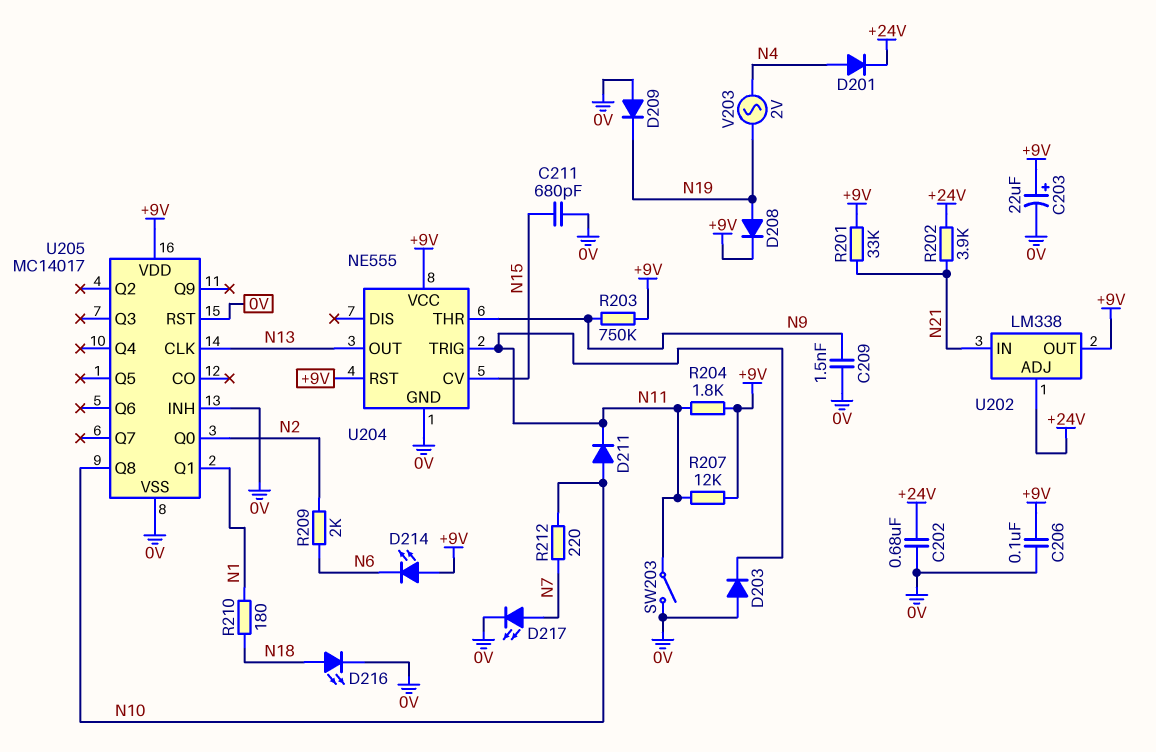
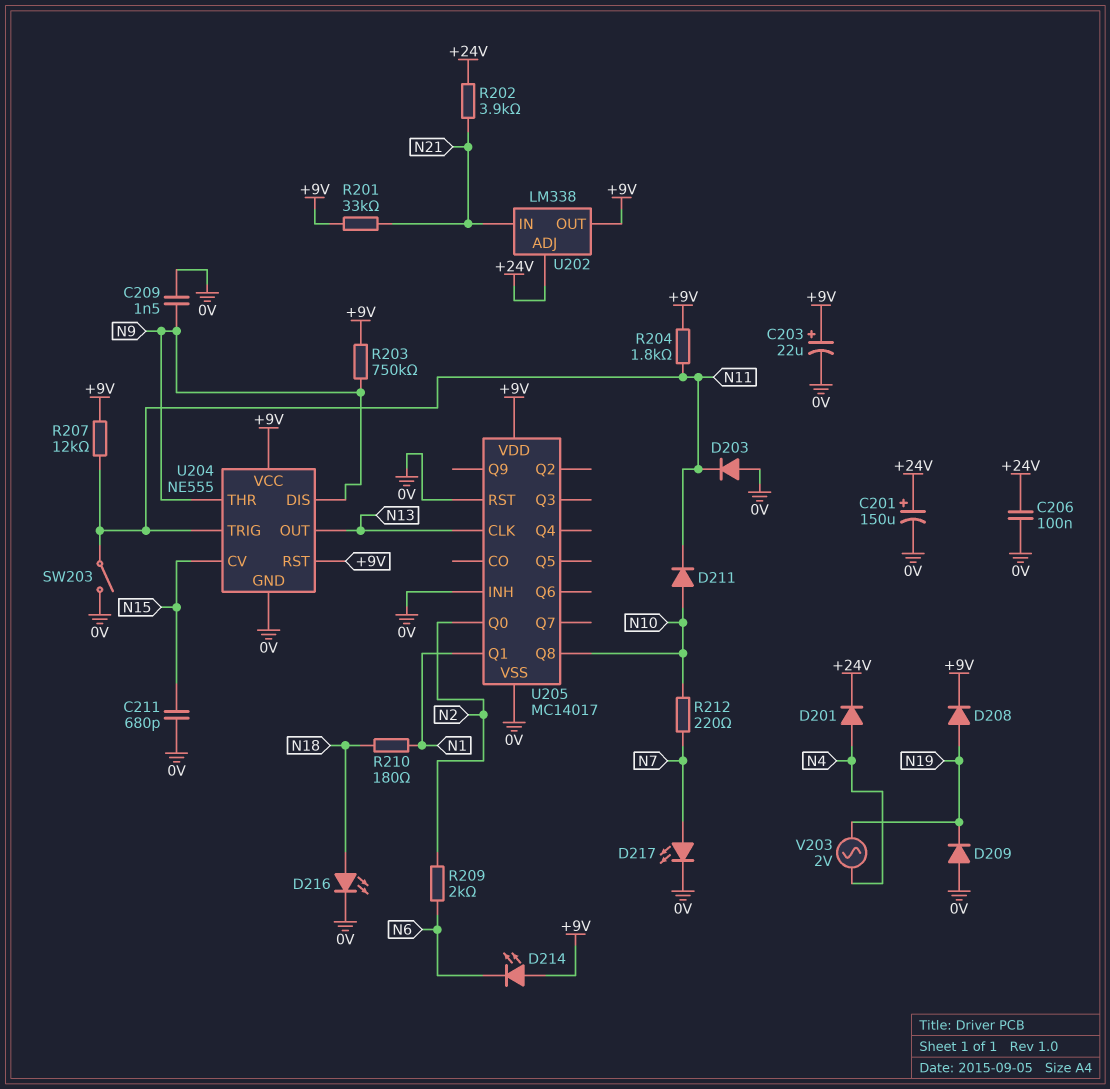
C201: none -> 150uF (plus +24V, minus 0V)
C202: 680nF (+24V, 0V) -> none
C206: 100nF (+9V, 0V) -> 100nF (+24V, 0V)
U204 pin DIS: none -> N9

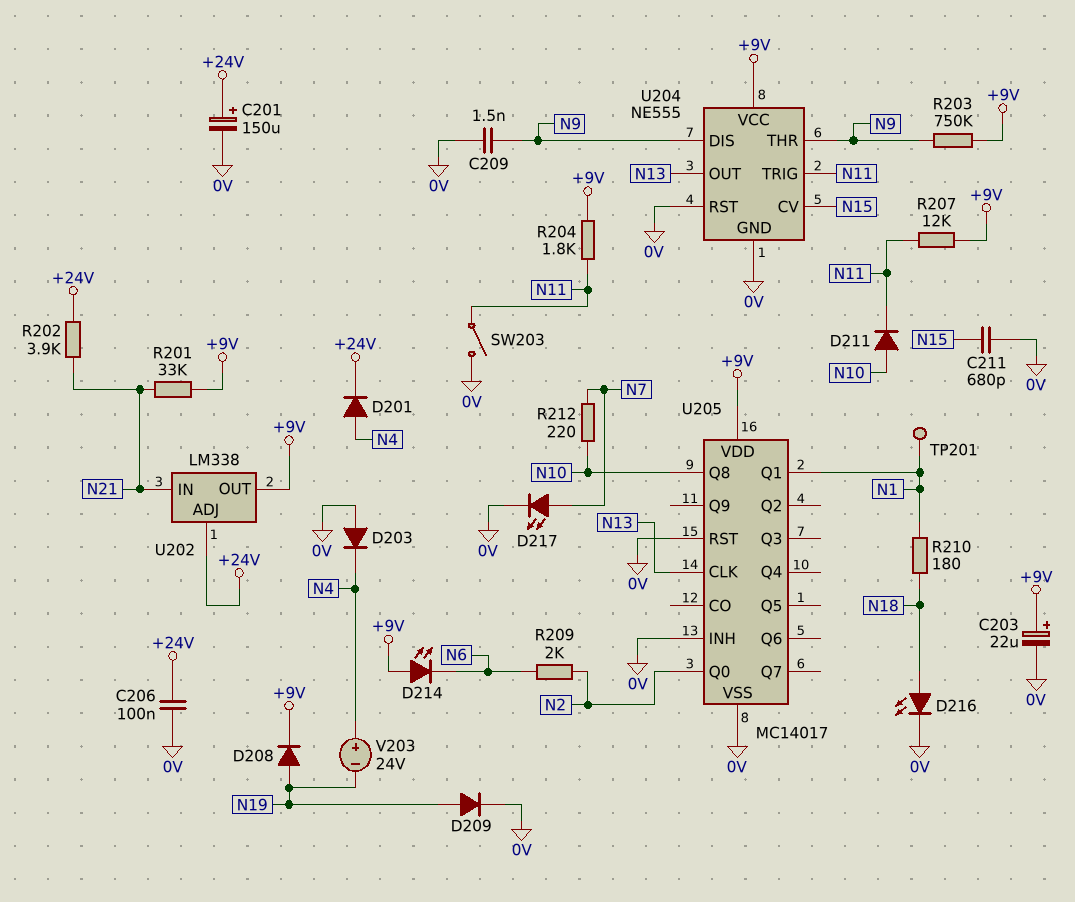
D203: diode (A 0V, K N11) -> diode (A 0V, K N4)
D209: diode (A 0V, K N19) -> diode (A N19, K 0V)
TP201: none -> test point (N1)
U204 pin RST: +9V -> 0V
V203: AC 2V (N4, N19) -> 24V (plus N4, minus N19)

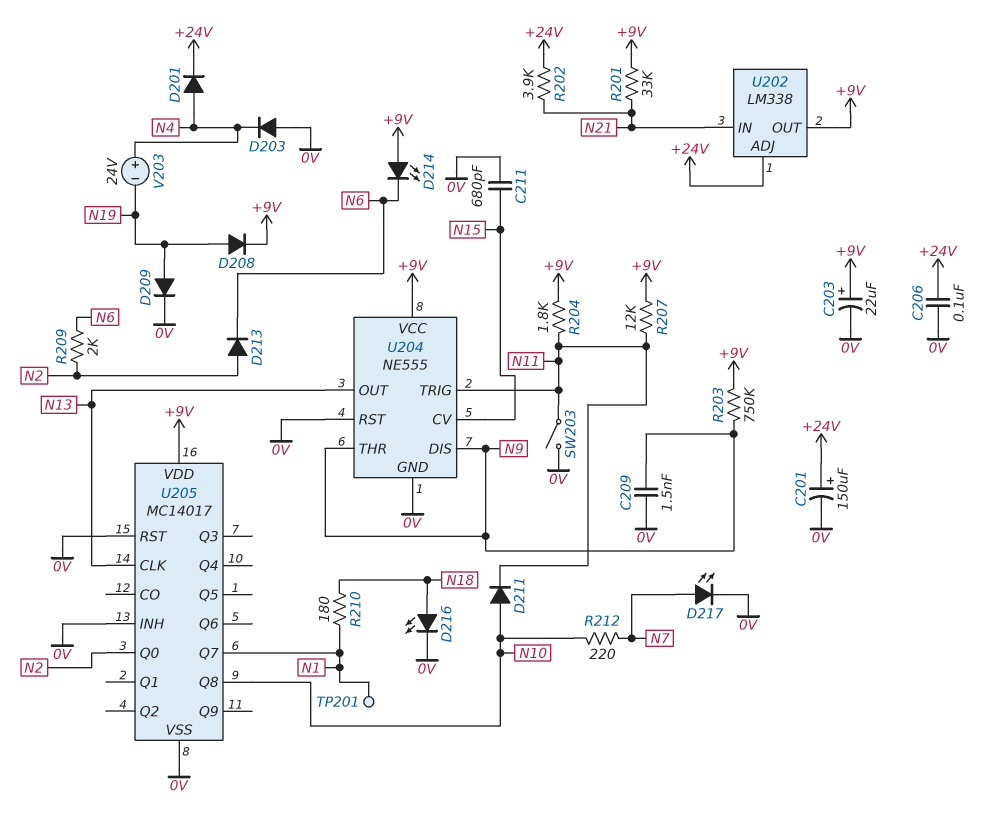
D213: none -> diode (A N2, K N6)
U205 pin Q1: N1 -> none
U205 pin Q7: none -> N1

